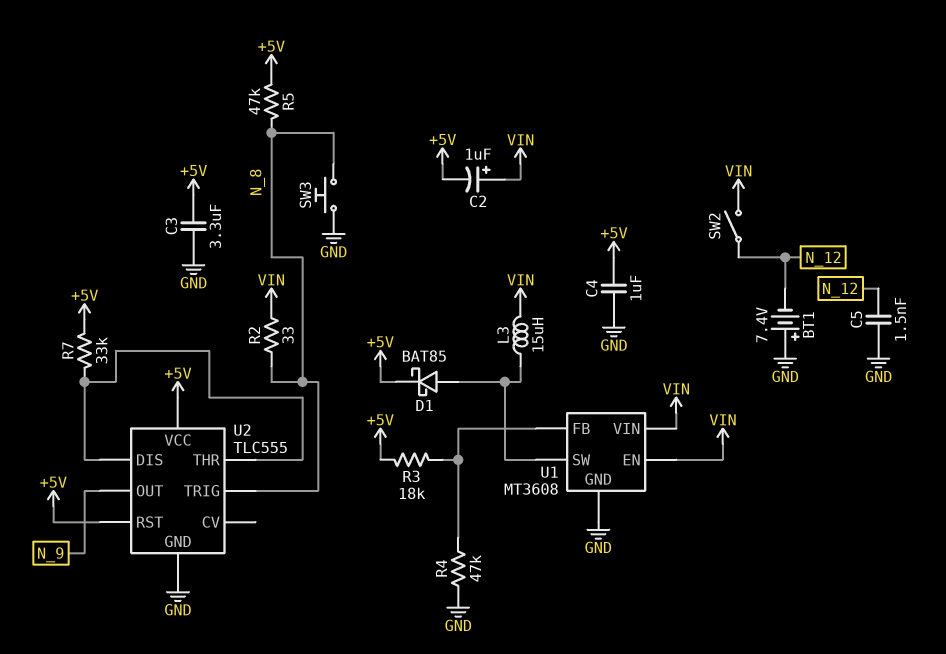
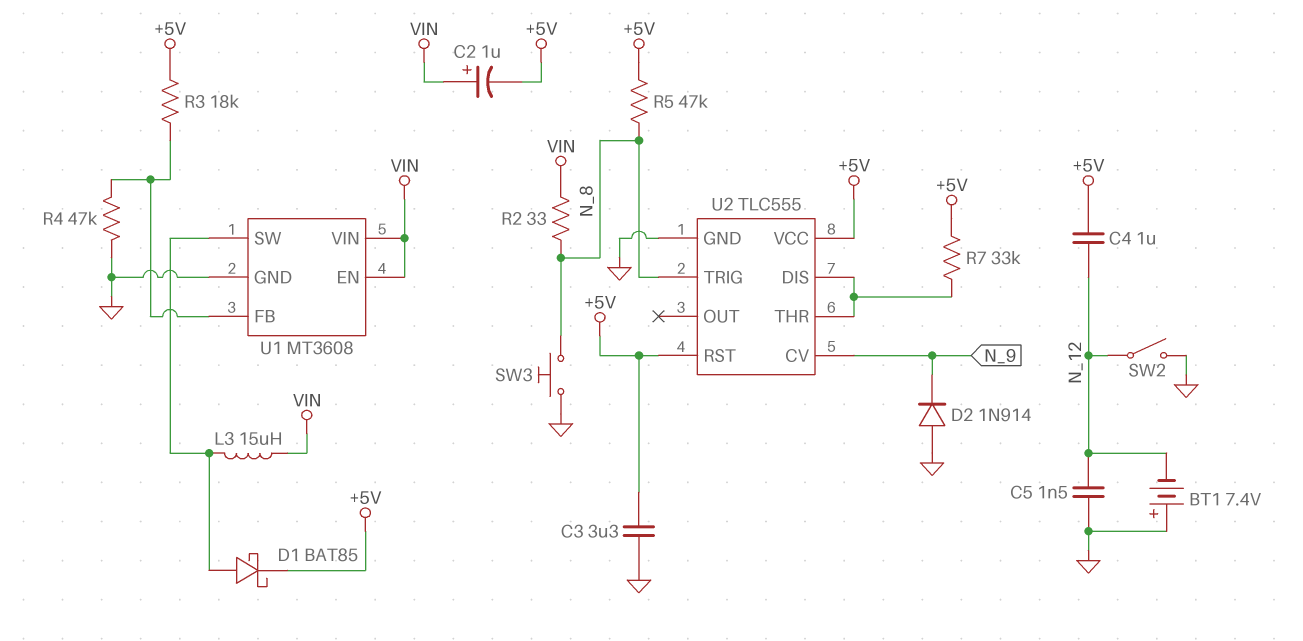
C4: 1uF (+5V, GND) -> 1uF (+5V, N_12)
D2: none -> diode 1N914 (A GND, K N_9)
SW2: switch (N_12, VIN) -> switch (GND, N_12)
U2 pin CV: none -> N_9
U2 pin OUT: N_9 -> none

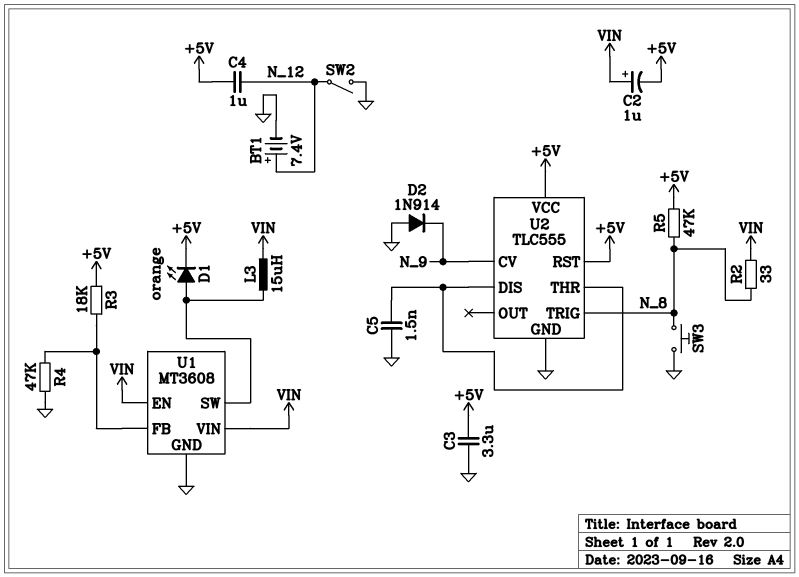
BT1: 7.4V (plus GND, minus N_12) -> 7.4V (plus N_12, minus GND)
C5: 1.5nF (GND, N_12) -> 1.5nF (GND, U2/DIS)
D1: schottky BAT85 (A U1/SW, K +5V) -> LED orange (A U1/SW, K +5V)
R7: 33k (+5V, U2/DIS) -> none

